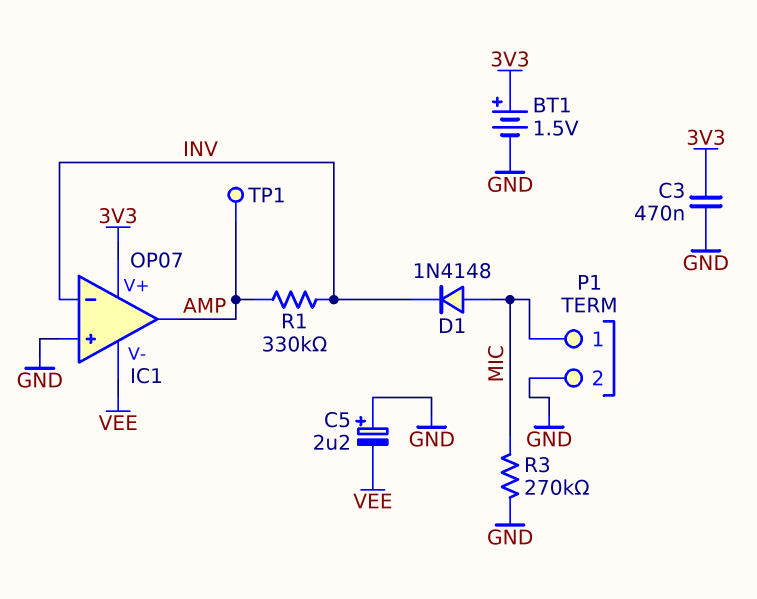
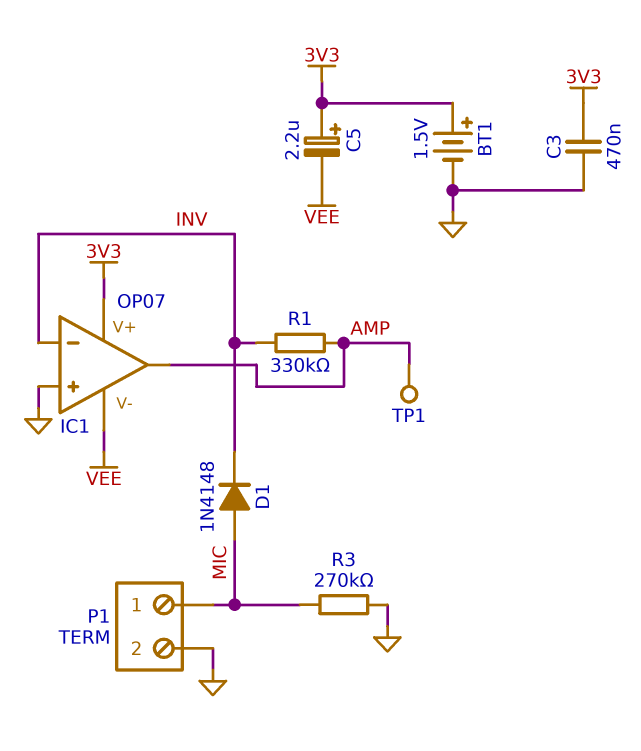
C5: 2.2uF (plus GND, minus VEE) -> 2.2uF (plus 3V3, minus VEE)

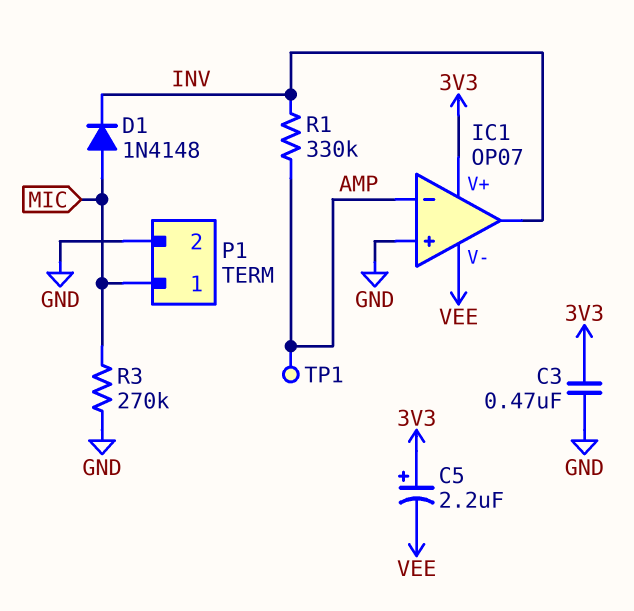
BT1: 1.5V (plus 3V3, minus GND) -> none
IC1 pin in-: INV -> AMP
IC1 pin out: AMP -> INV

